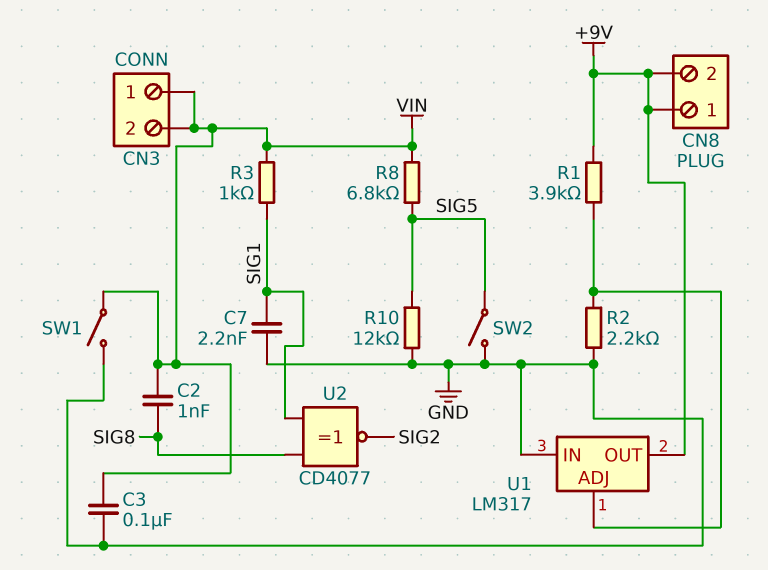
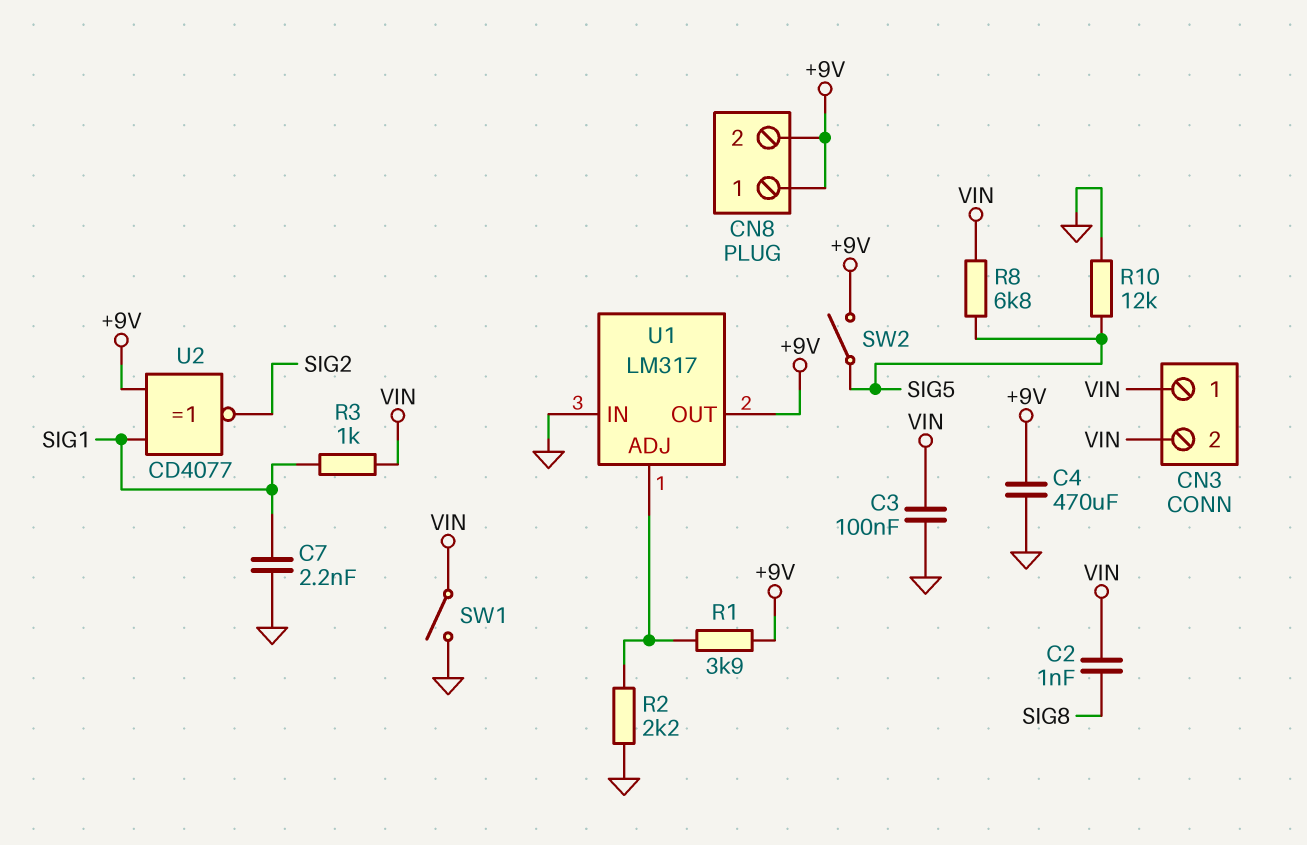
C4: none -> 470uF (+9V, GND)
SW2: switch (GND, SIG5) -> switch (+9V, SIG5)
U2: XNOR CD4077 (in SIG1, in SIG8, out SIG2) -> XNOR CD4077 (in +9V, in SIG1, out SIG2)

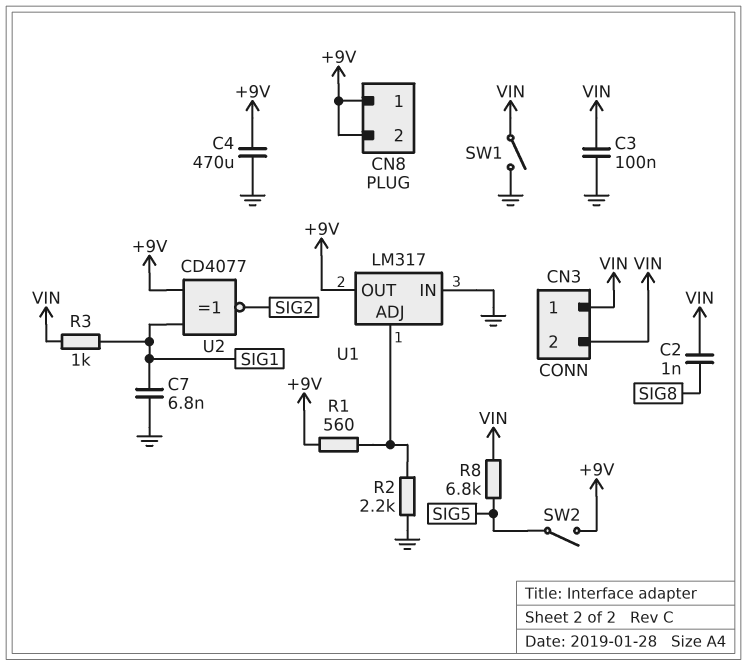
C7: 2.2nF (GND, SIG1) -> 6.8nF (GND, SIG1)
R1: 3.9k (+9V, U1/ADJ) -> 560 (+9V, U1/ADJ)
R10: 12k (GND, SIG5) -> none

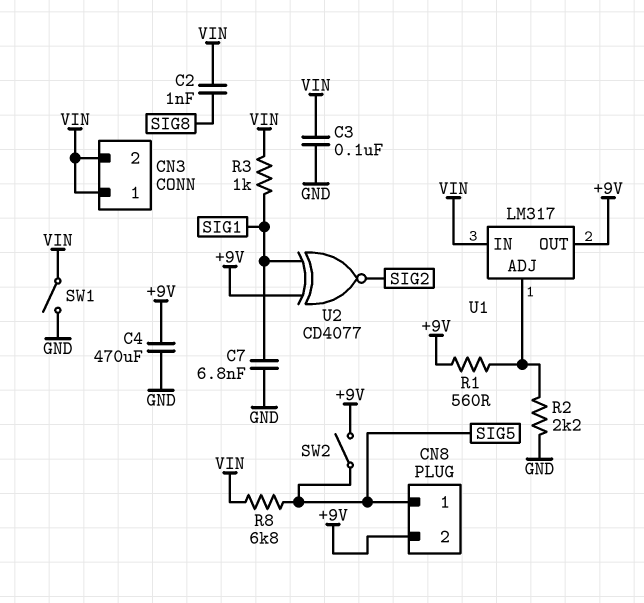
CN8 pin 1: +9V -> SIG5
U1 pin IN: GND -> VIN

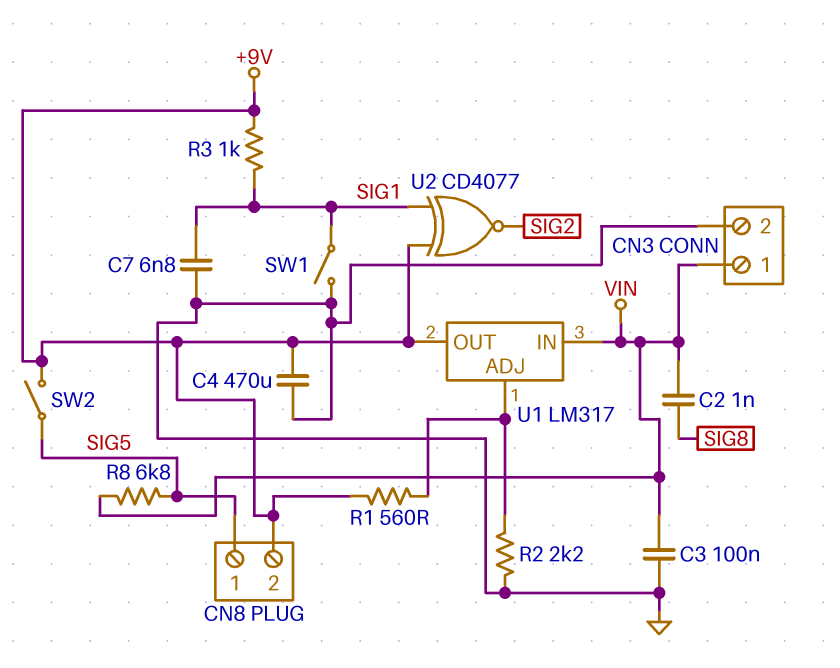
CN3 pin 2: VIN -> GND
R3: 1k (SIG1, VIN) -> 1k (+9V, SIG1)
SW1: switch (GND, VIN) -> switch (GND, SIG1)

